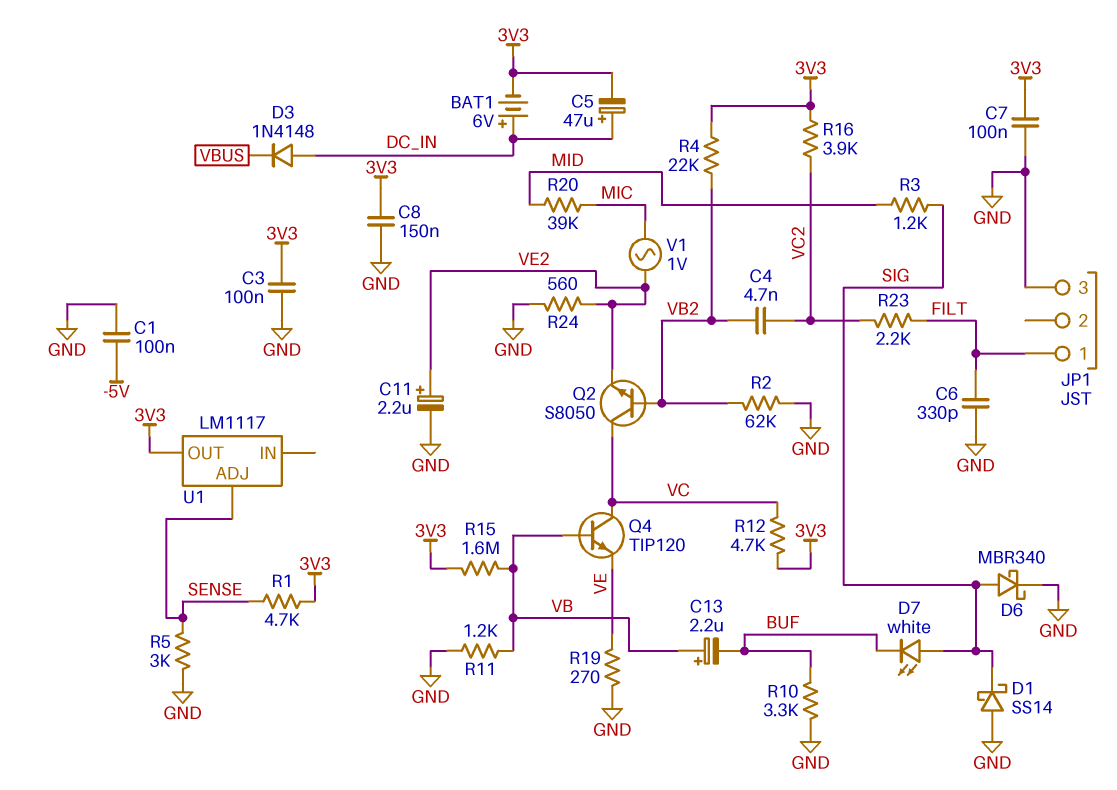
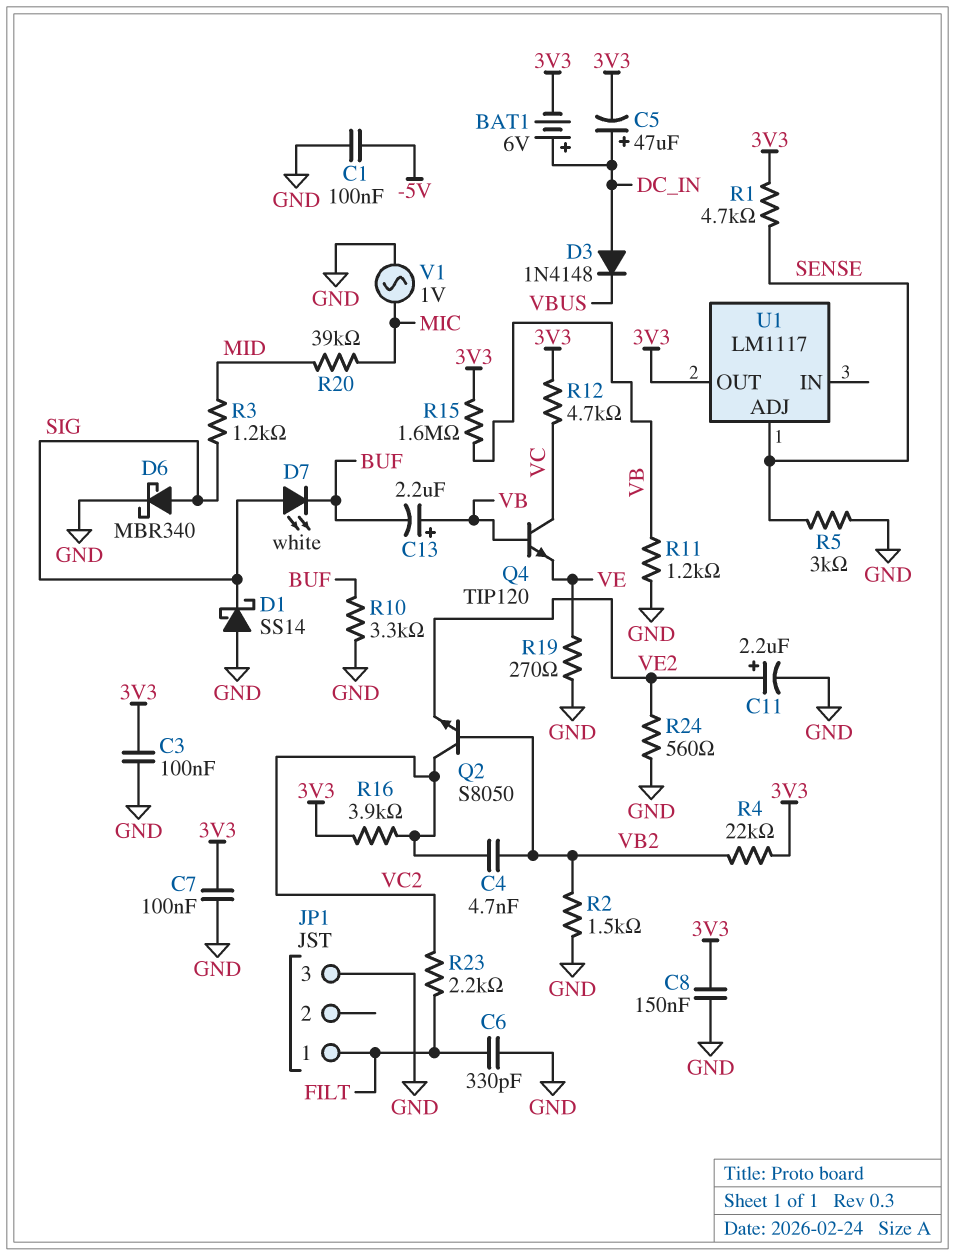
Q2: NPN S8050 (B VB2, C VC, E VE2) -> NPN S8050 (B VB2, C VC2, E VE2)
R2: 62k (GND, VB2) -> 1.5k (GND, VB2)
V1: AC 1V (MIC, VE2) -> AC 1V (GND, MIC)

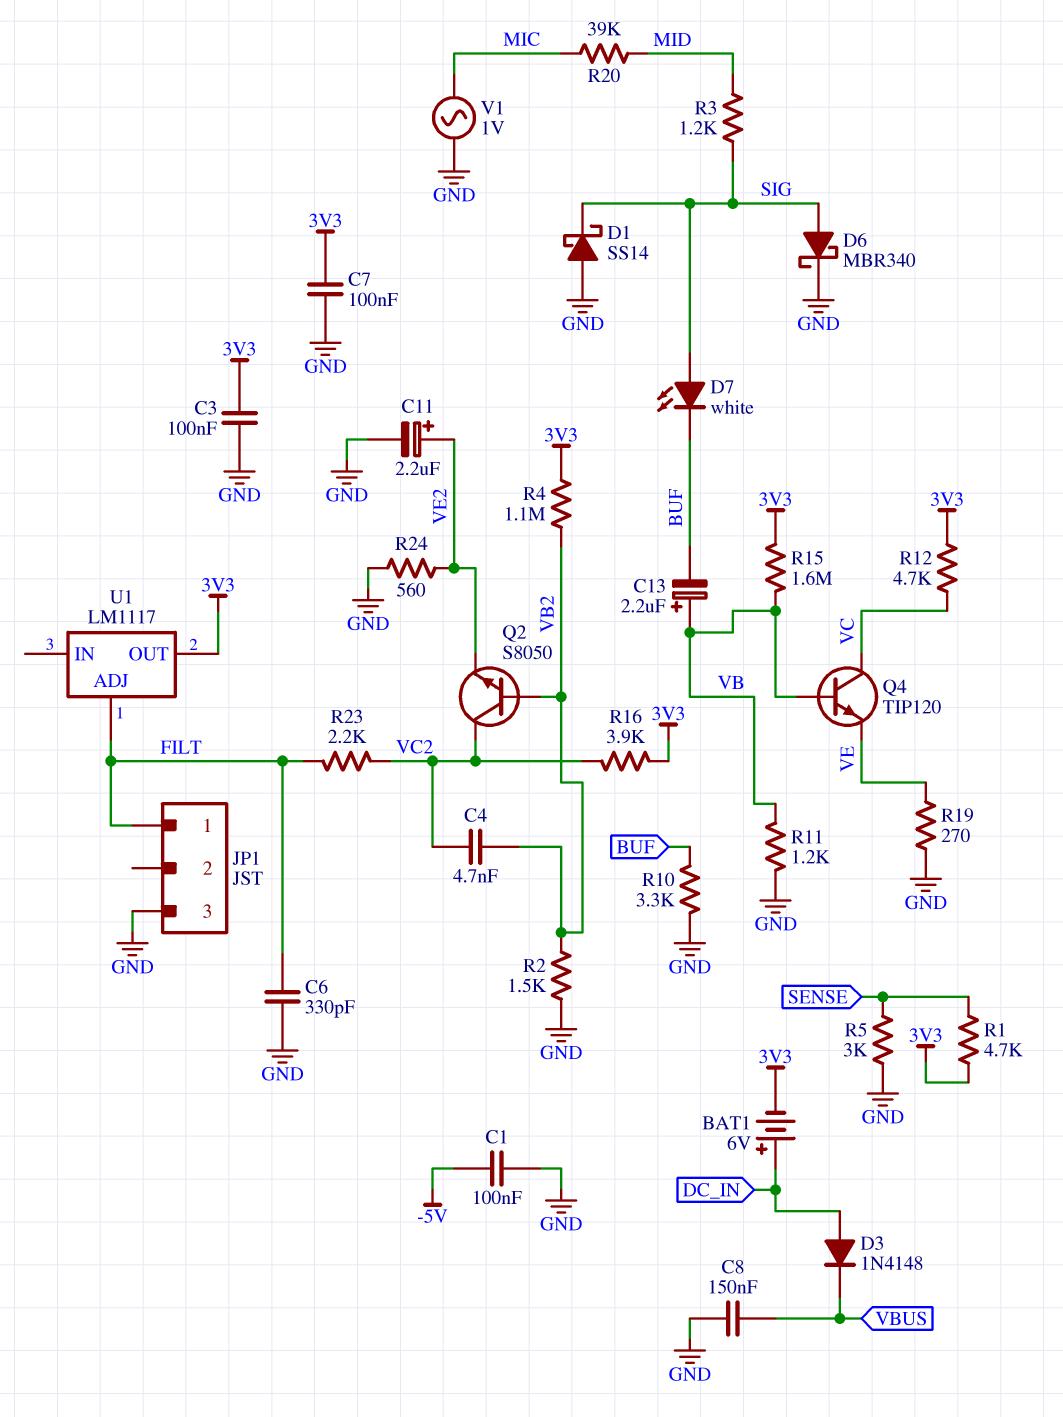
C5: 47uF (plus DC_IN, minus 3V3) -> none
C8: 150nF (3V3, GND) -> 150nF (GND, VBUS)
R4: 22k (3V3, VB2) -> 1.1M (3V3, VB2)
U1 pin ADJ: SENSE -> FILT

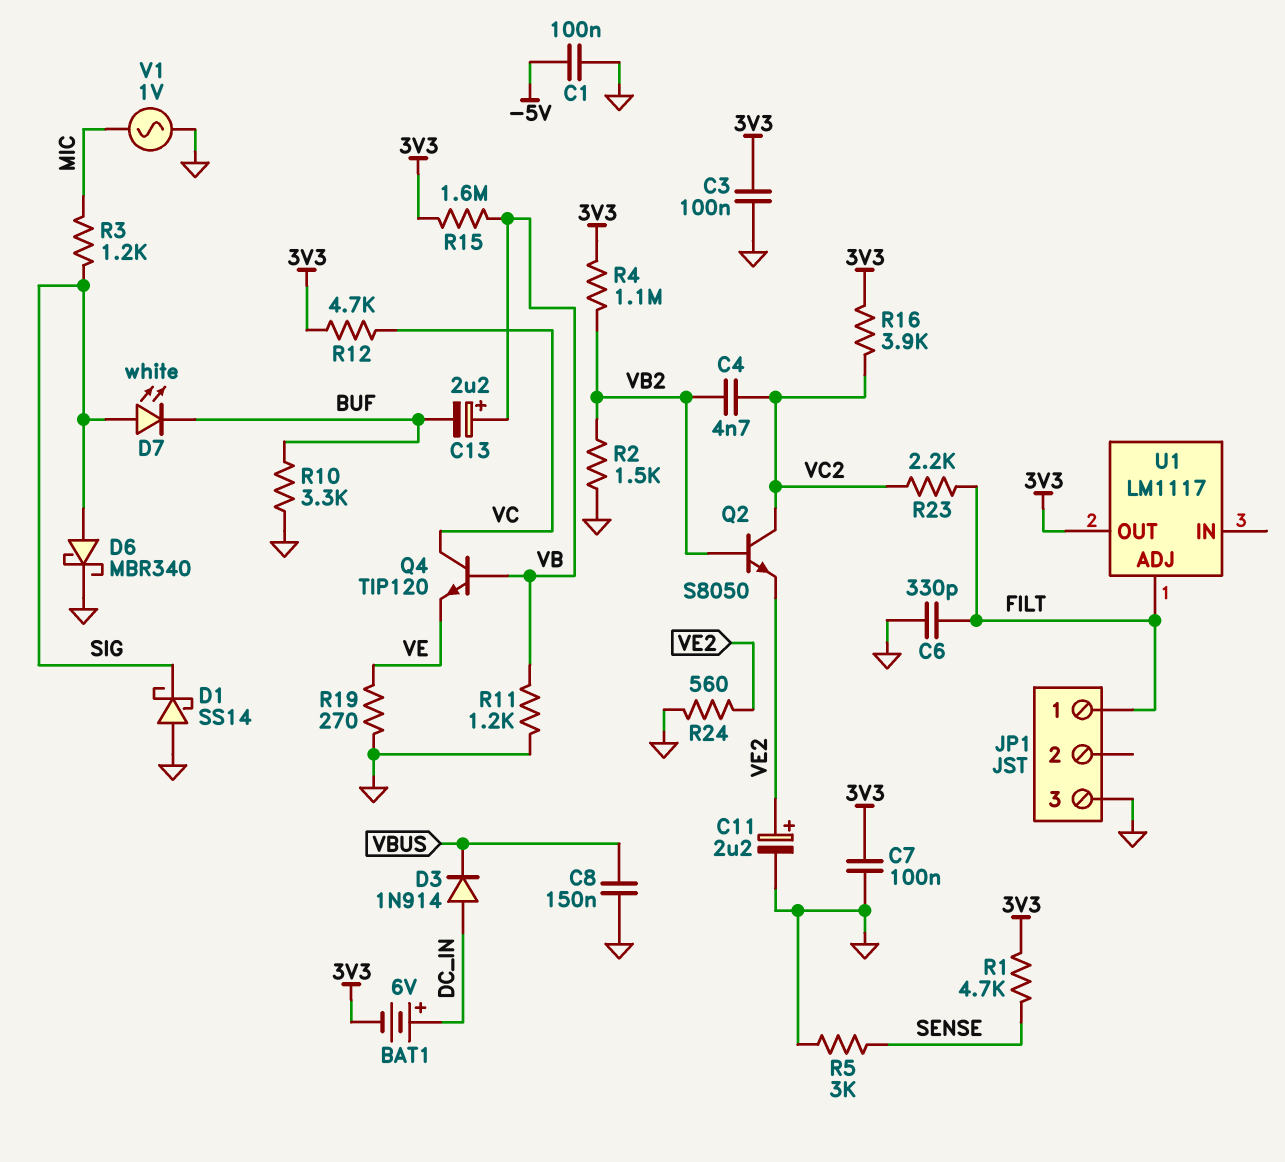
D3: diode 1N4148 (A DC_IN, K VBUS) -> diode 1N914 (A DC_IN, K VBUS)
R3: 1.2k (MID, SIG) -> 1.2k (MIC, SIG)
R20: 39k (MIC, MID) -> none

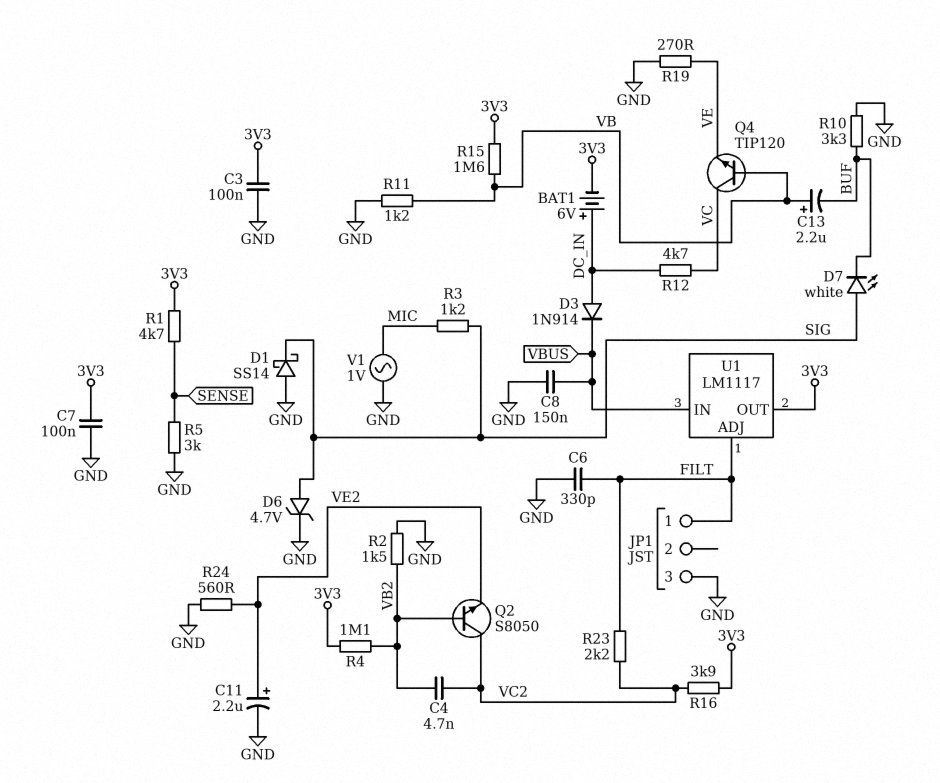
C1: 100nF (-5V, GND) -> none
D6: schottky MBR340 (A SIG, K GND) -> zener 4.7V (A SIG, K GND)
R12: 4.7k (3V3, VC) -> 4.7k (DC_IN, VC)
U1 pin IN: none -> VBUS

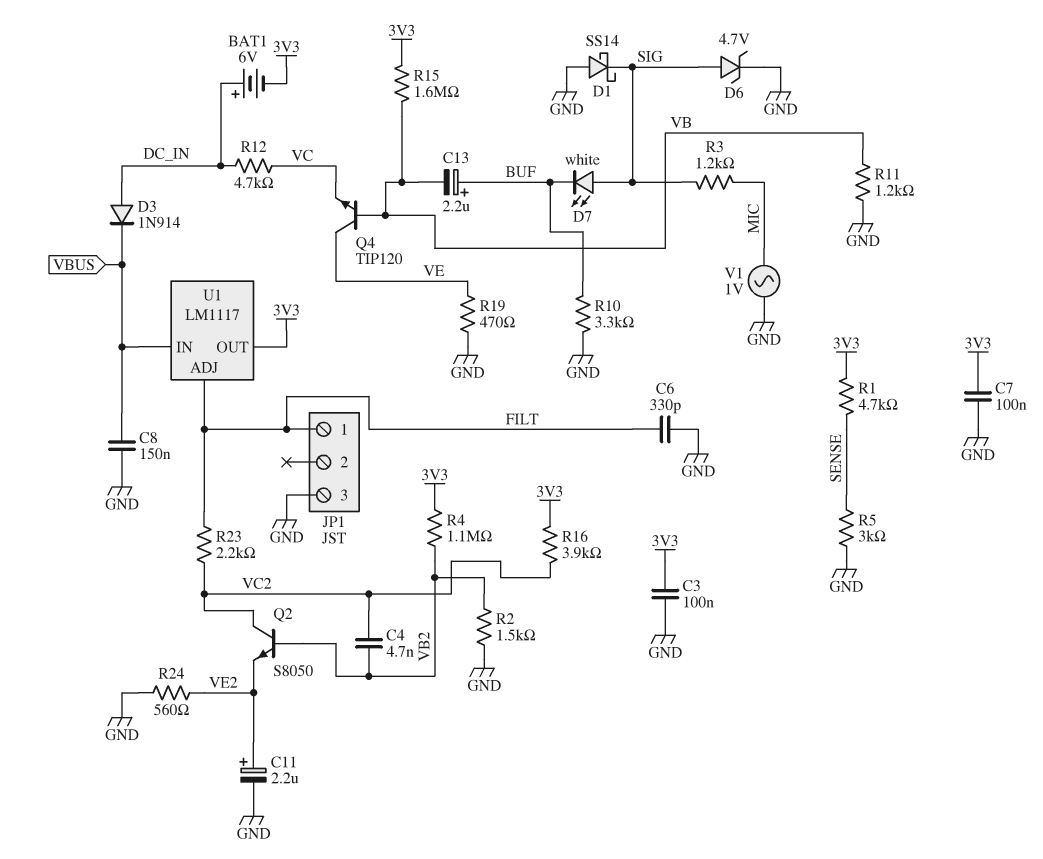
C13: 2.2uF (plus VB, minus BUF) -> 2.2uF (plus BUF, minus VB)
Q4: NPN TIP120 (B VB, C VC, E VE) -> NPN TIP120 (B VB, C VE, E VC)
R19: 270 (GND, VE) -> 470 (GND, VE)

